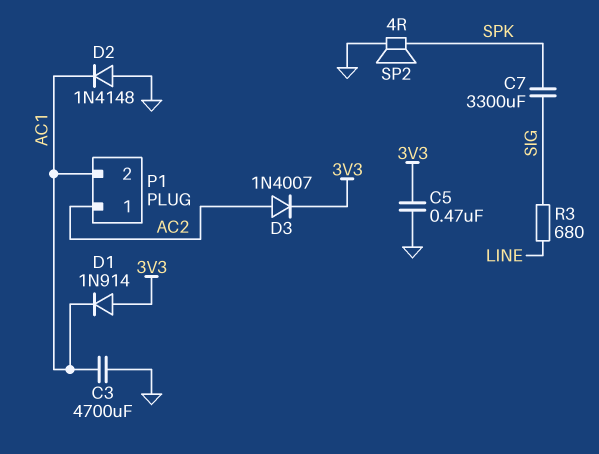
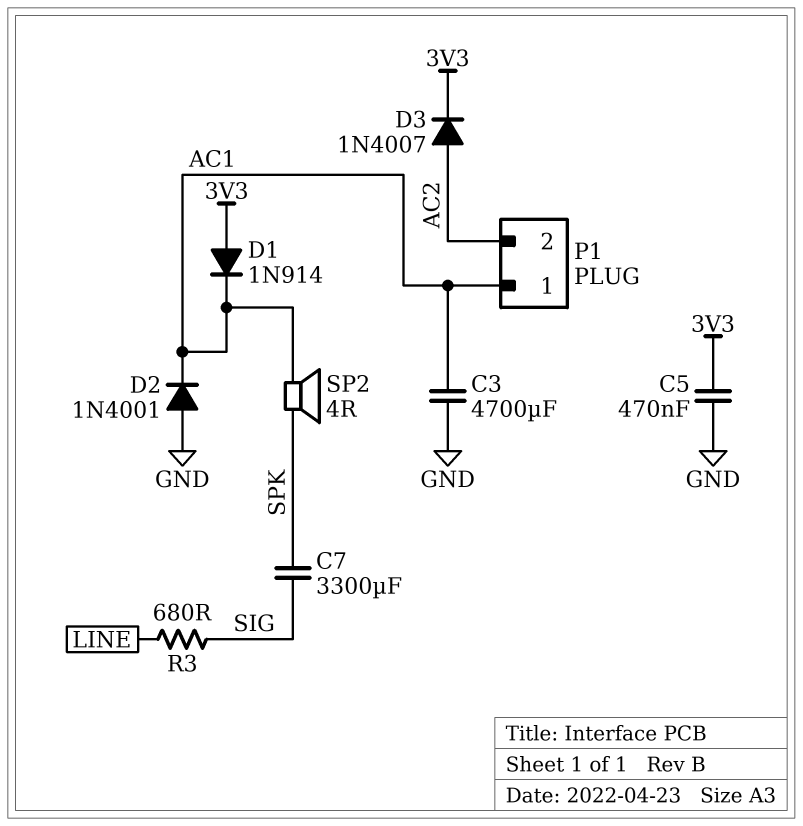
D2: diode 1N4148 (A GND, K AC1) -> diode 1N4001 (A GND, K AC1)
P1 pin 1: AC2 -> AC1
P1 pin 2: AC1 -> AC2
SP2: speaker 4R (GND, SPK) -> speaker 4R (AC1, SPK)

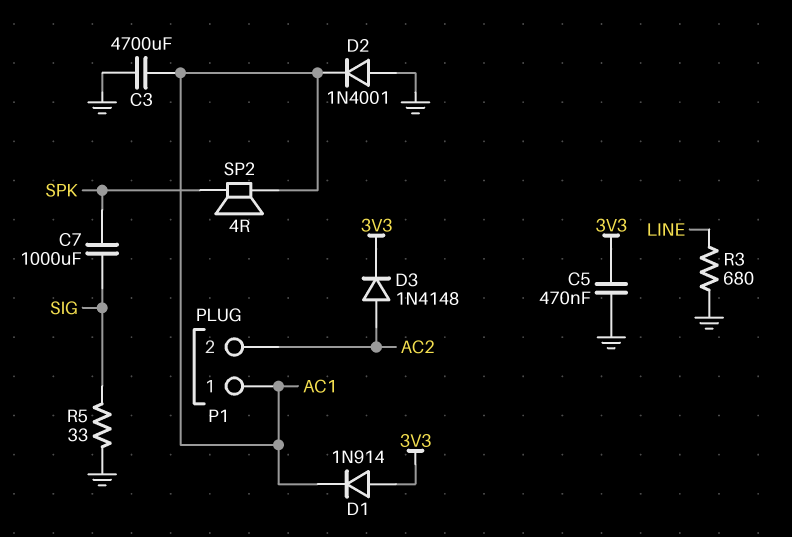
C7: 3300uF (SIG, SPK) -> 1000uF (SIG, SPK)
D3: diode 1N4007 (A AC2, K 3V3) -> diode 1N4148 (A AC2, K 3V3)
R3: 680 (LINE, SIG) -> 680 (GND, LINE)
R5: none -> 33 (GND, SIG)

